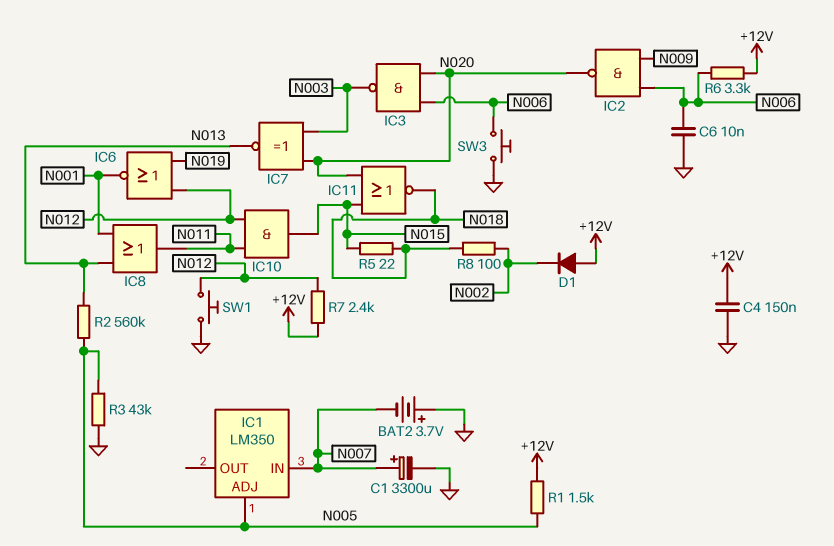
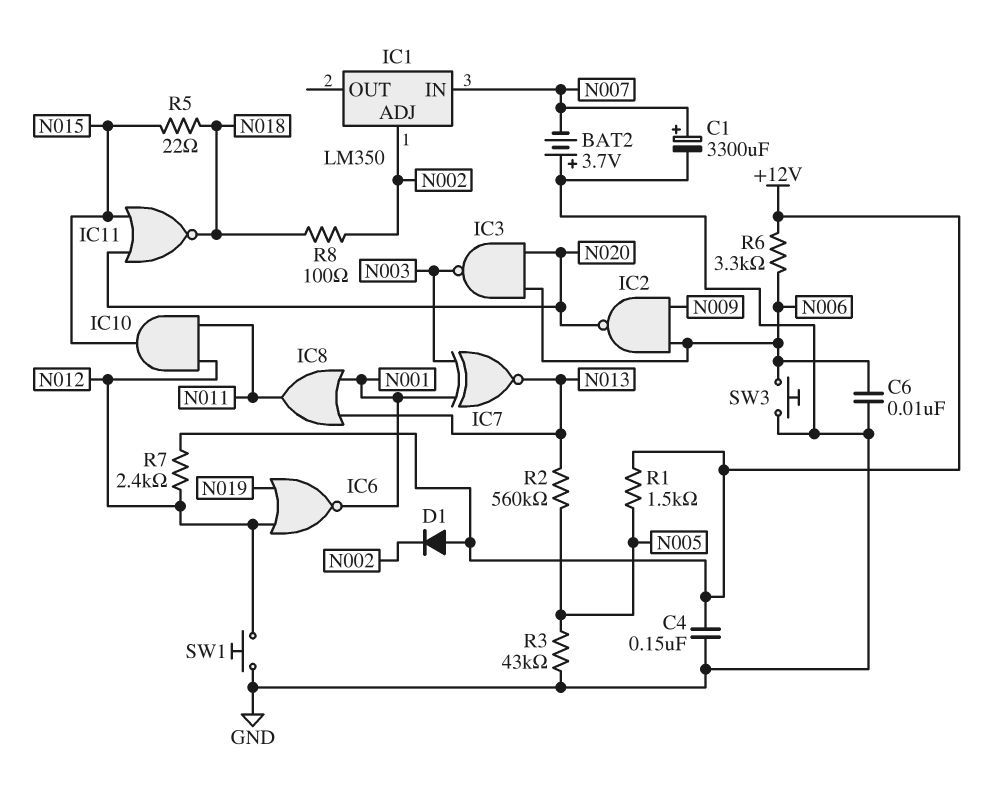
IC1 pin ADJ: N005 -> N002
IC7: XNOR (in N003, in N020, out N013) -> XNOR (in N001, in N003, out N013)

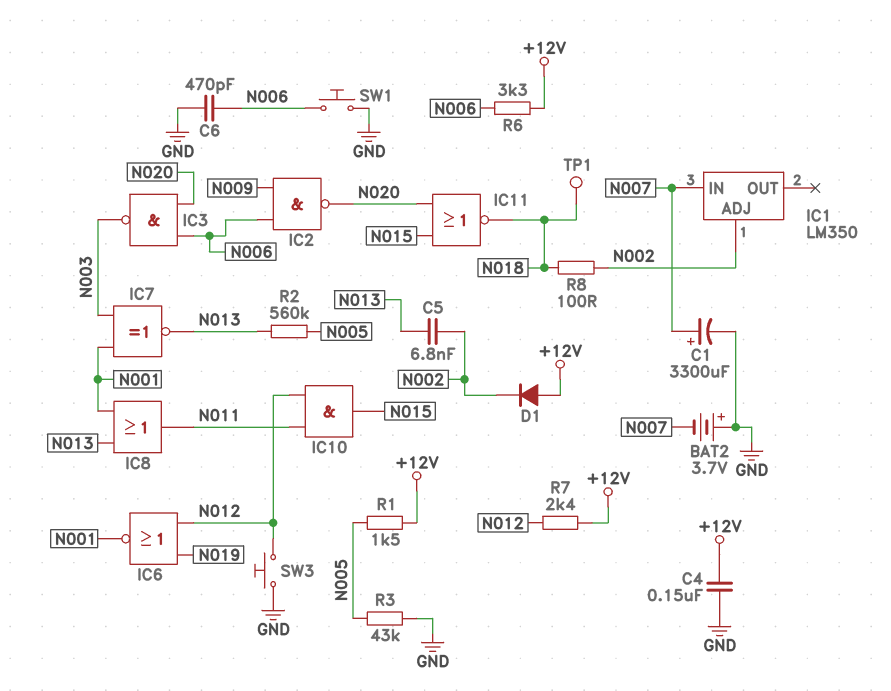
C5: none -> 6.8nF (N002, N013)
C6: 10nF (GND, N006) -> 470pF (GND, N006)
R5: 22 (N015, N018) -> none
SW1: button (GND, N012) -> button (GND, N006)
SW3: button (GND, N006) -> button (GND, N012)
TP1: none -> test point (N018)

